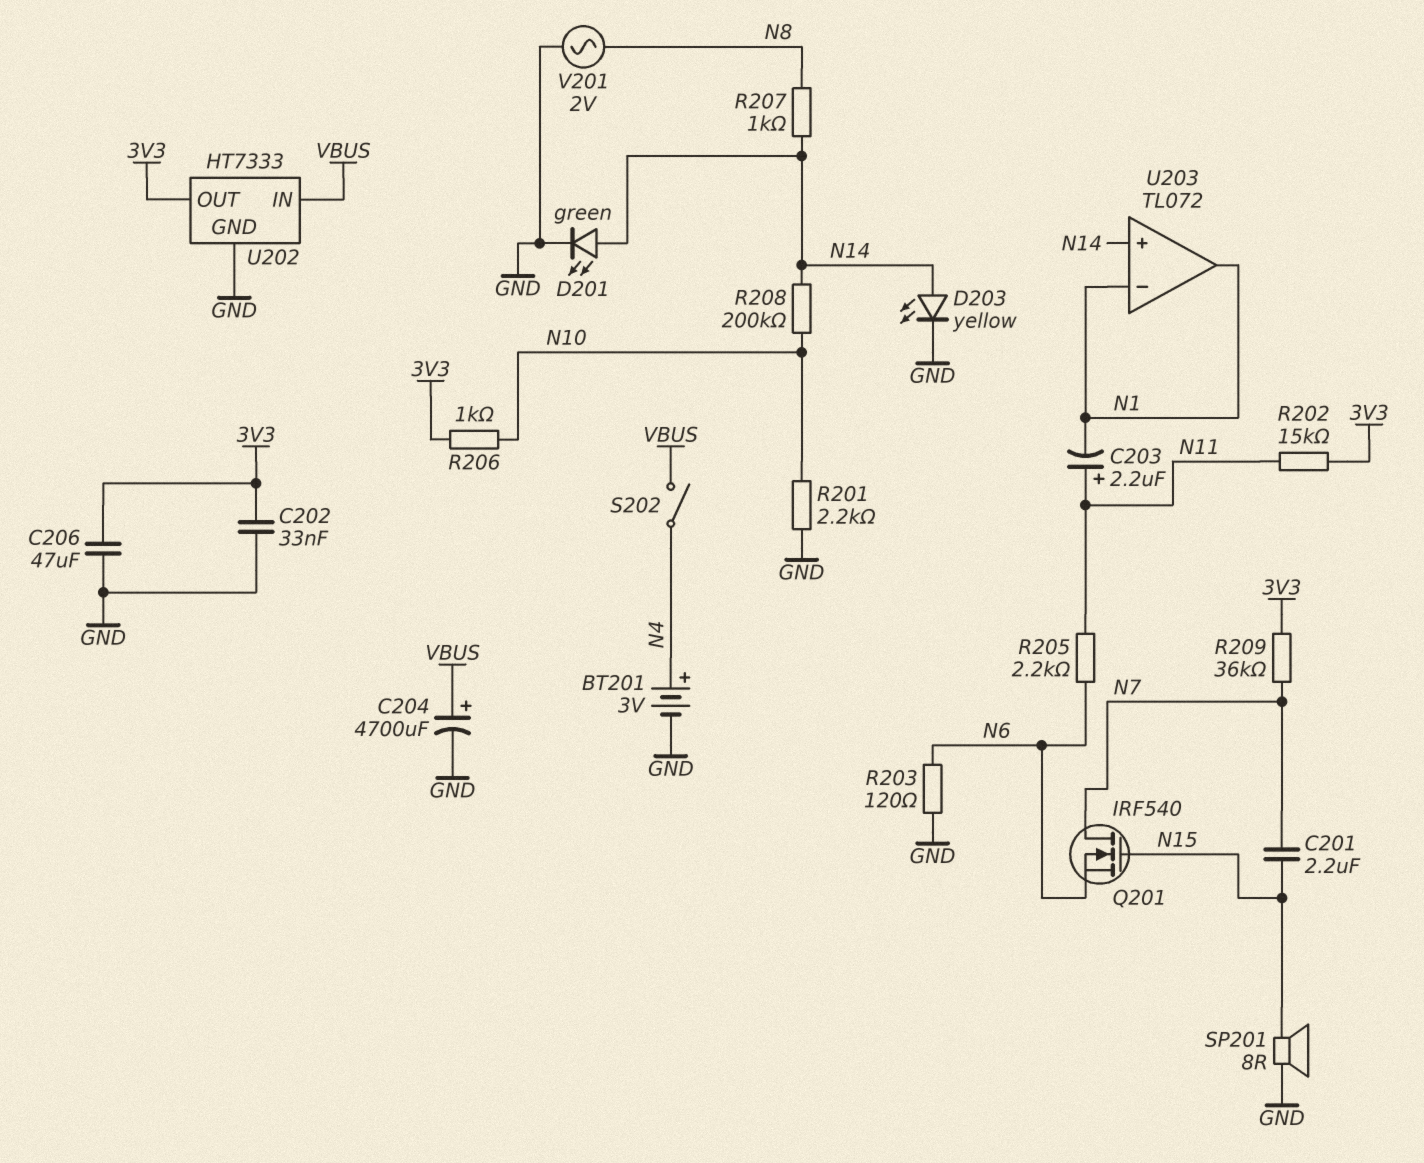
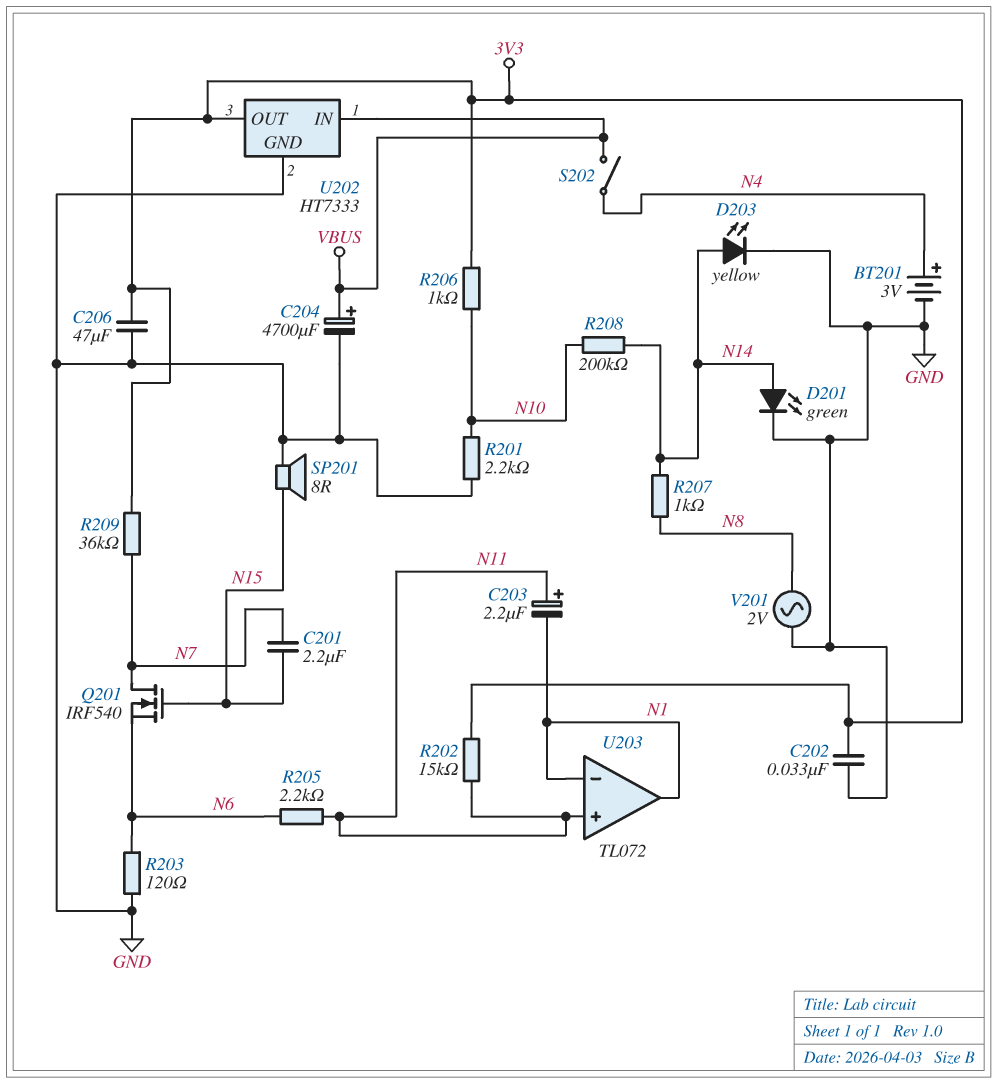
U203 pin in+: N14 -> N11

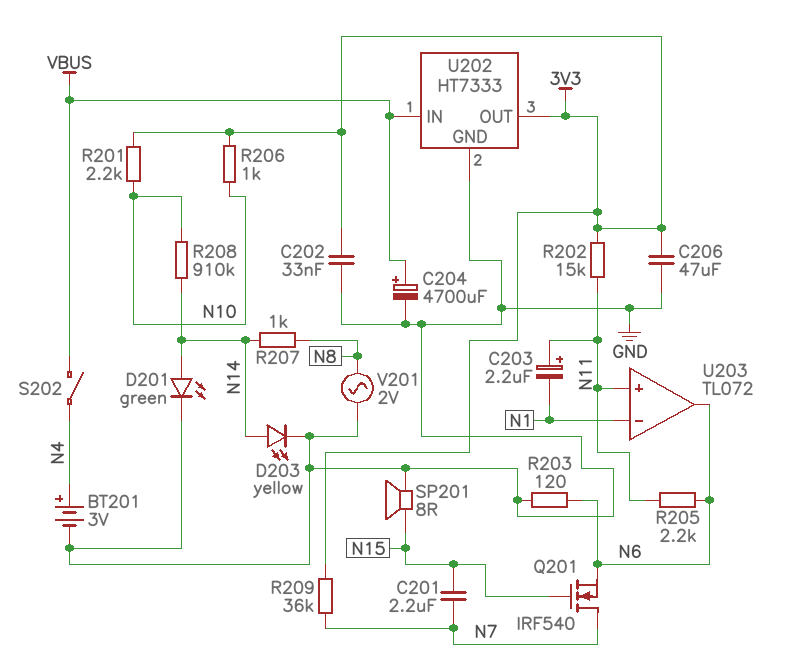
R201: 2.2k (GND, N10) -> 2.2k (3V3, N10)
R208: 200k (N10, N14) -> 910k (N10, N14)
U203 pin out: N1 -> N6

